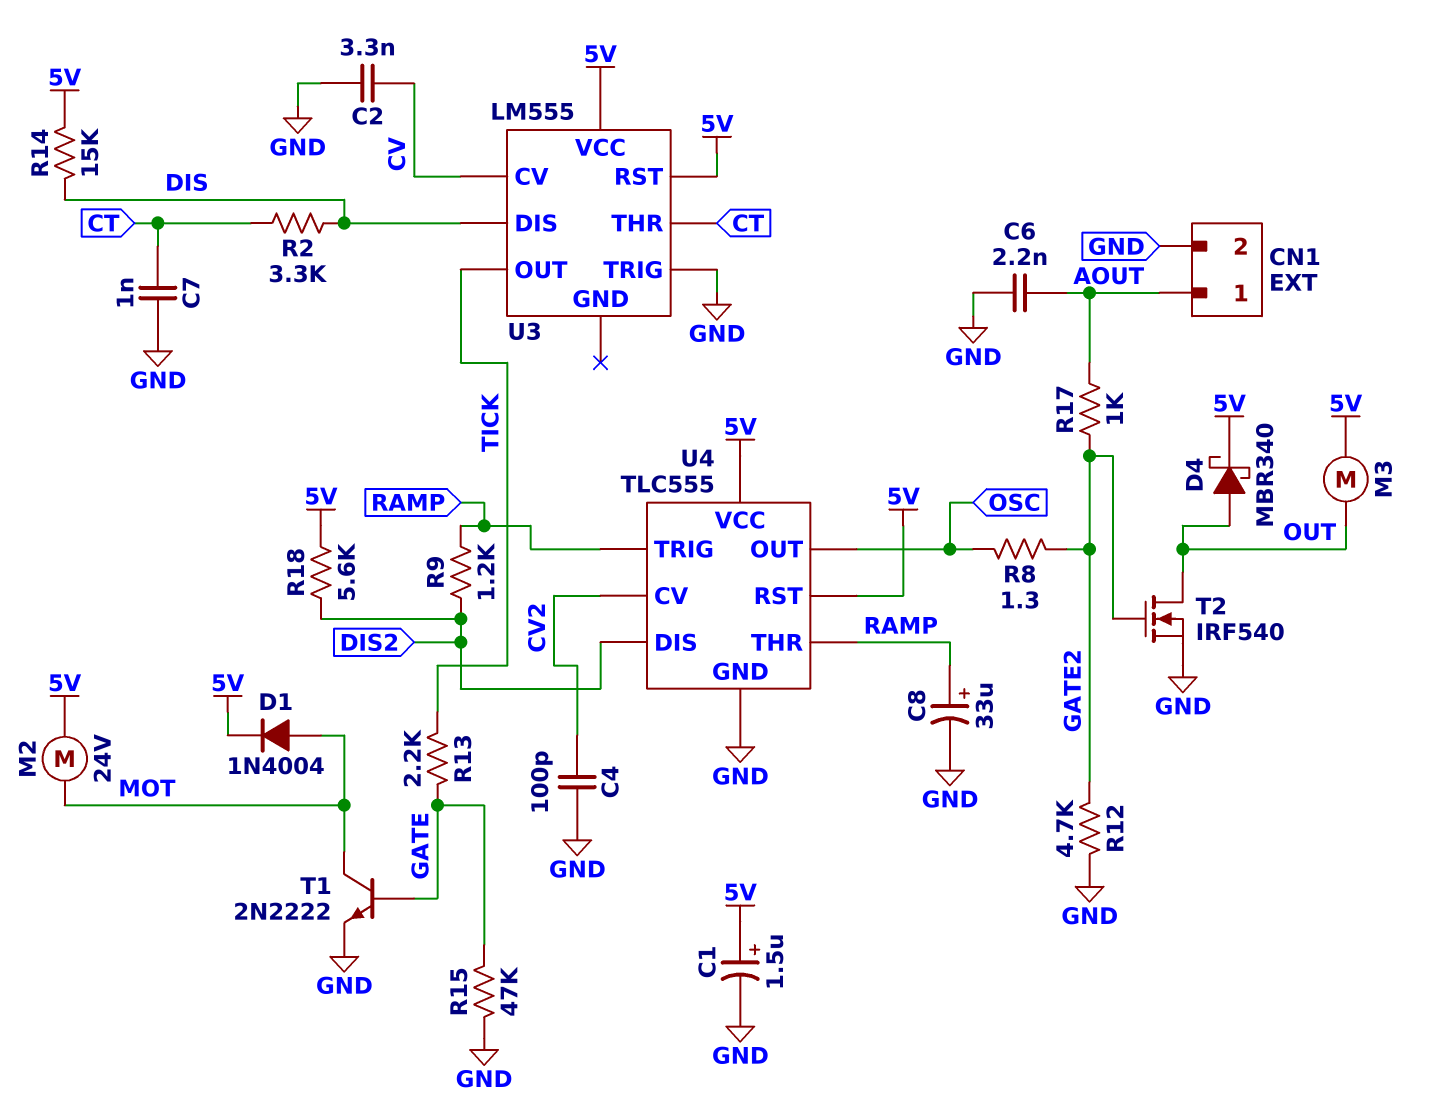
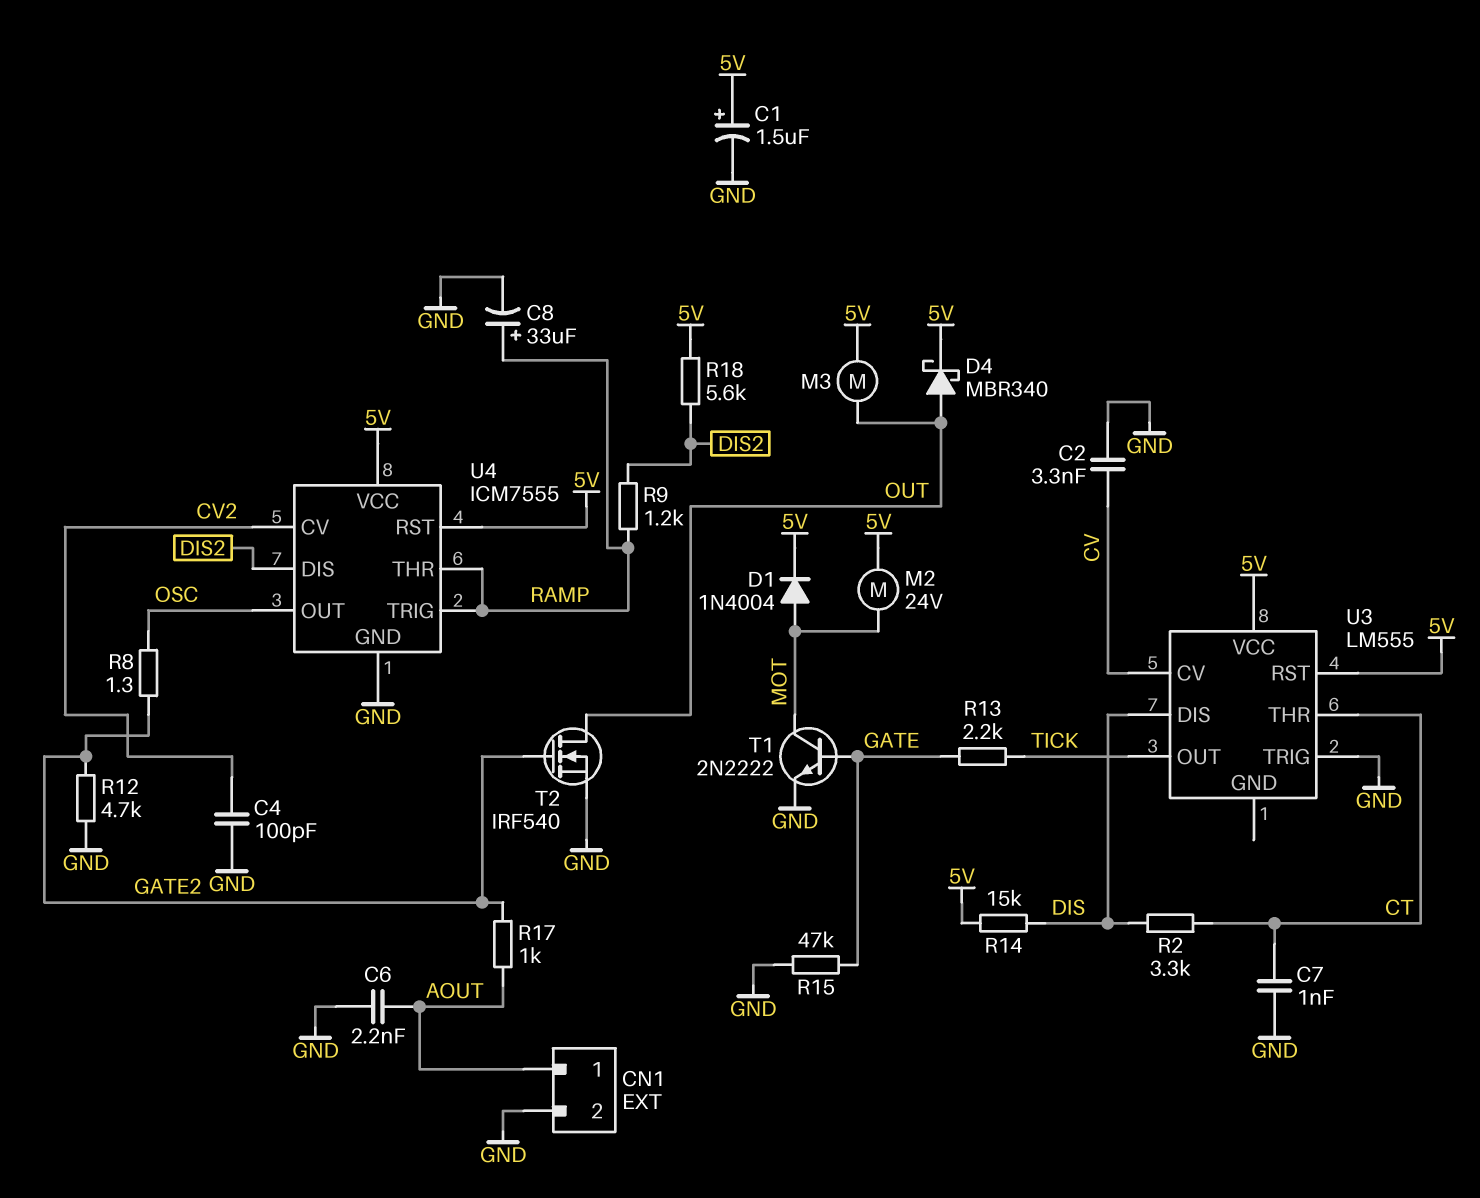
U4: TLC555 -> ICM7555

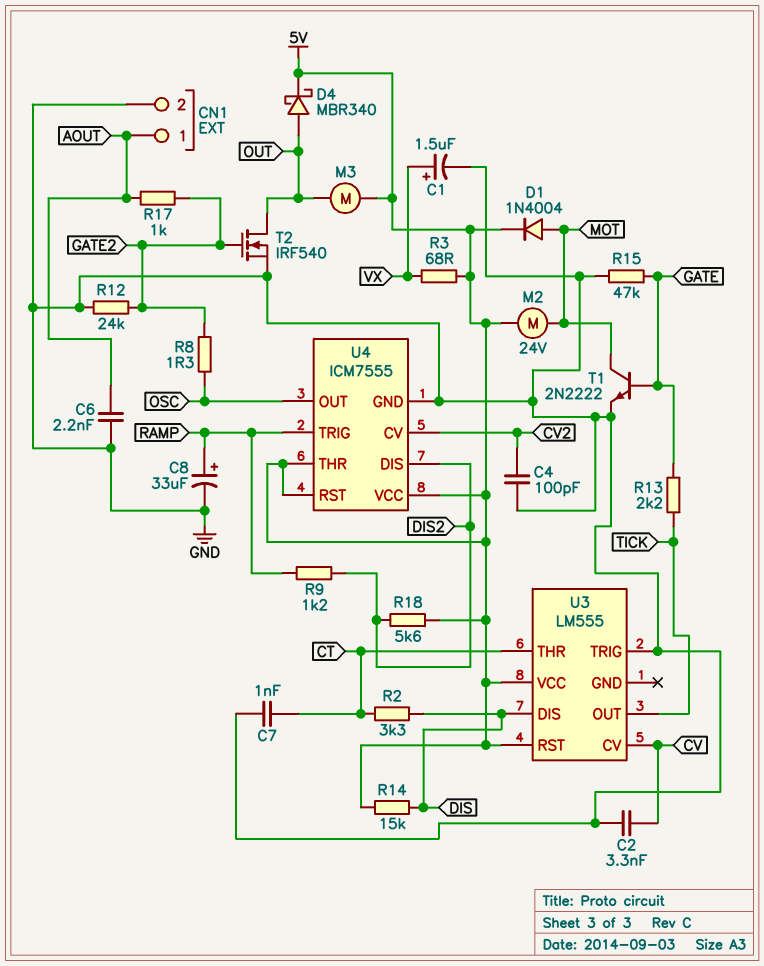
C1: 1.5uF (plus 5V, minus GND) -> 1.5uF (plus VX, minus GND)
R3: none -> 68 (5V, VX)
R12: 4.7k (GATE2, GND) -> 24k (GATE2, GND)
U4 pin THR: RAMP -> 5V

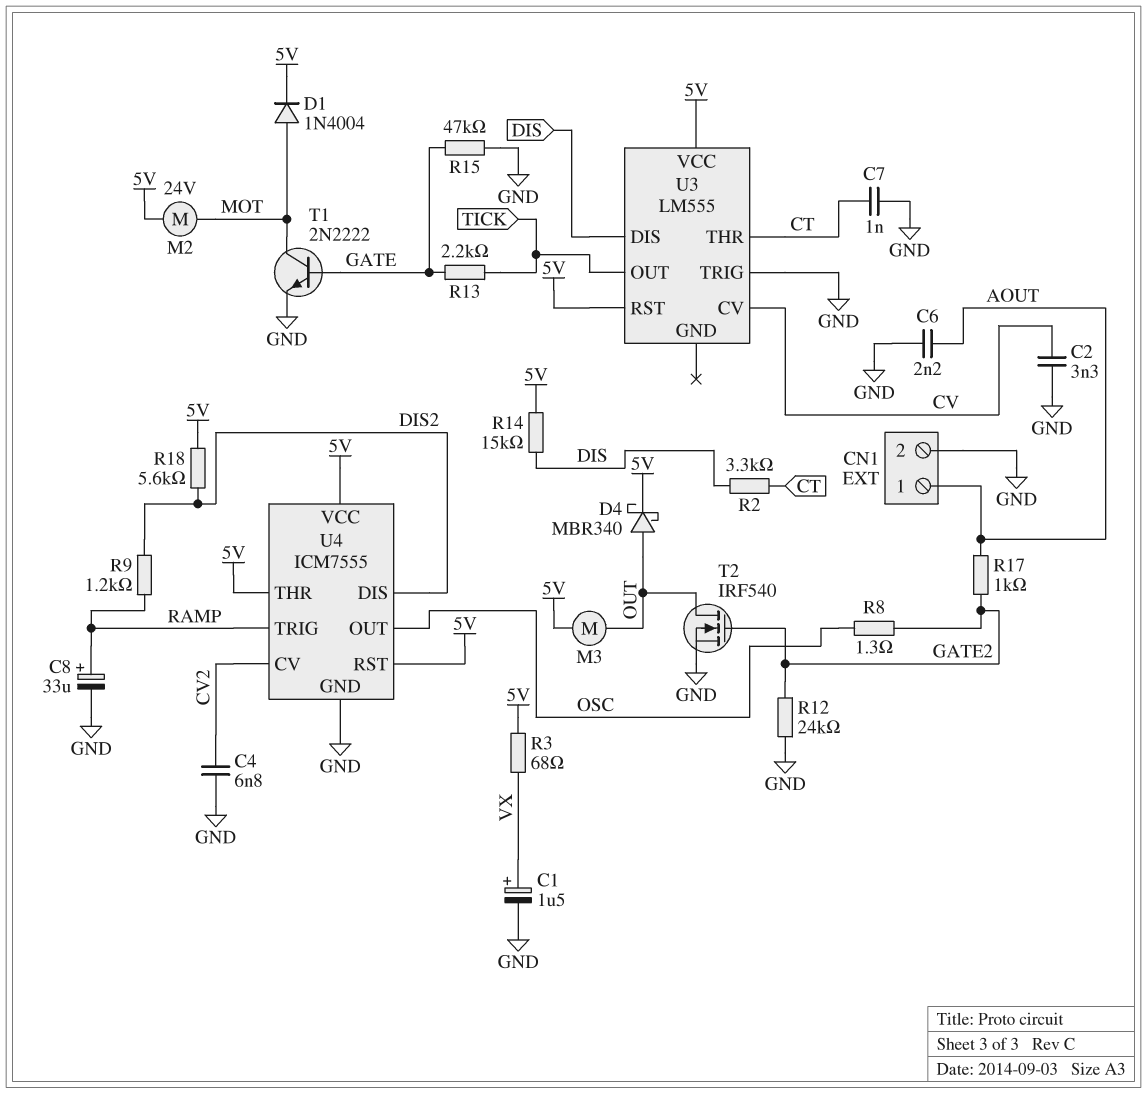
C4: 100pF (CV2, GND) -> 6.8nF (CV2, GND)

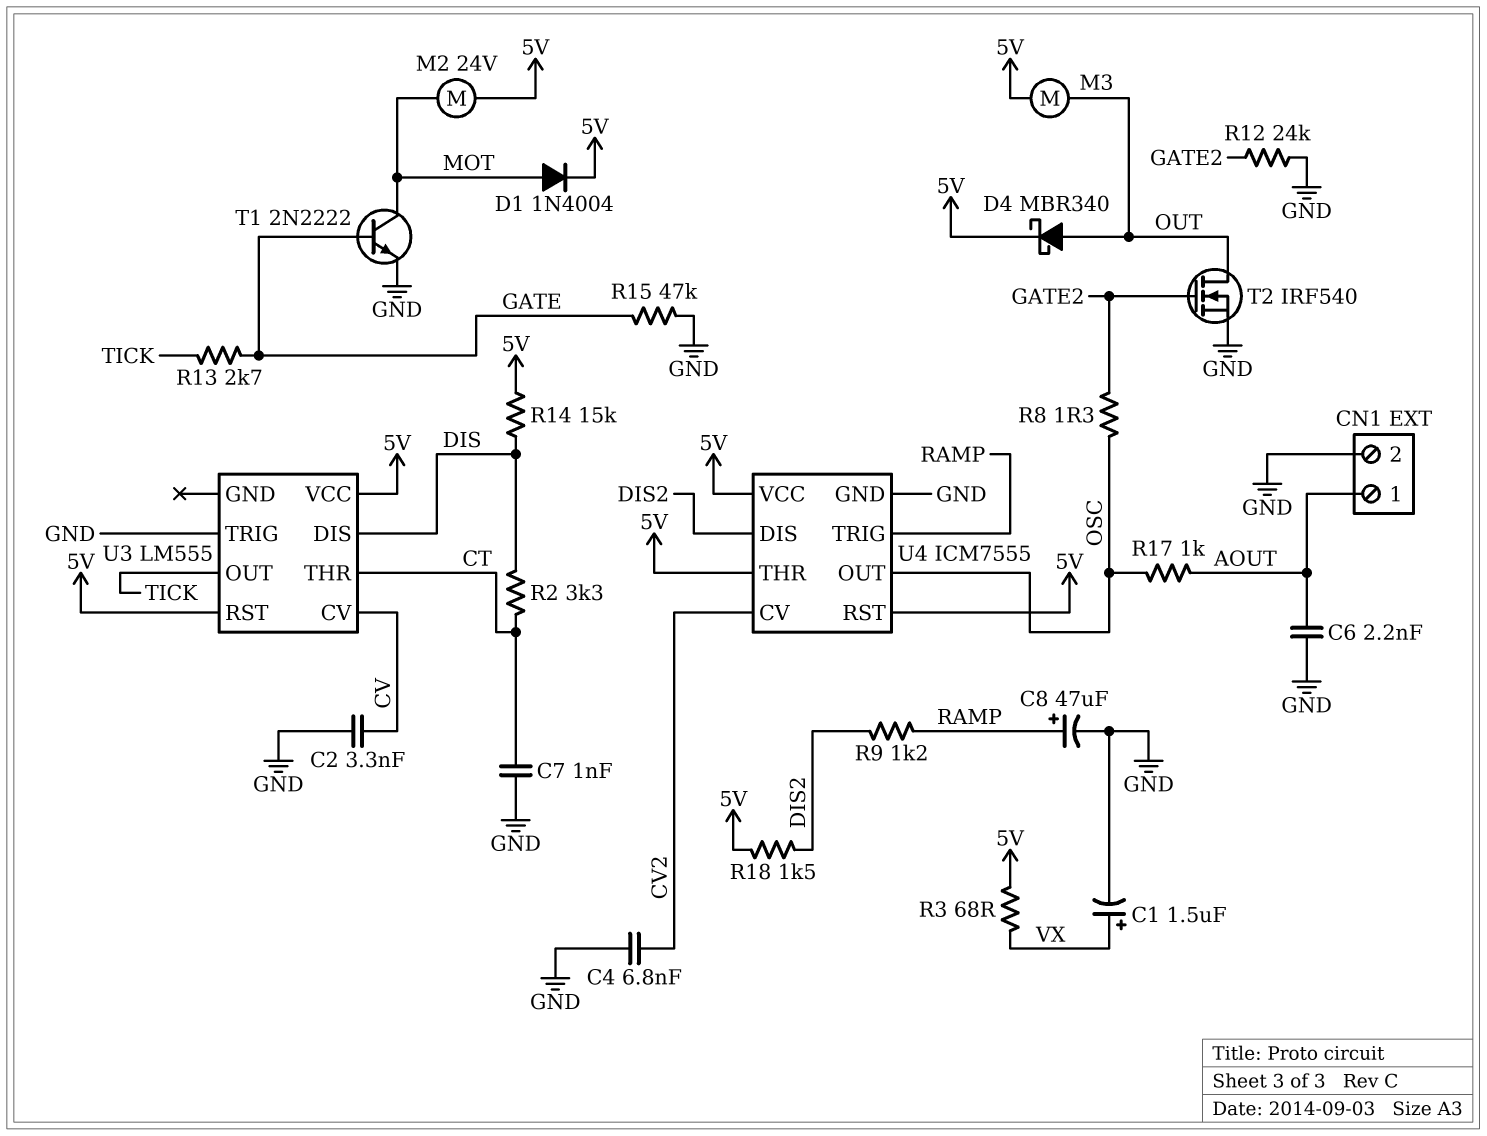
C8: 33uF (plus RAMP, minus GND) -> 47uF (plus RAMP, minus GND)
R13: 2.2k (GATE, TICK) -> 2.7k (GATE, TICK)
R17: 1k (AOUT, GATE2) -> 1k (AOUT, OSC)
R18: 5.6k (5V, DIS2) -> 1.5k (5V, DIS2)

